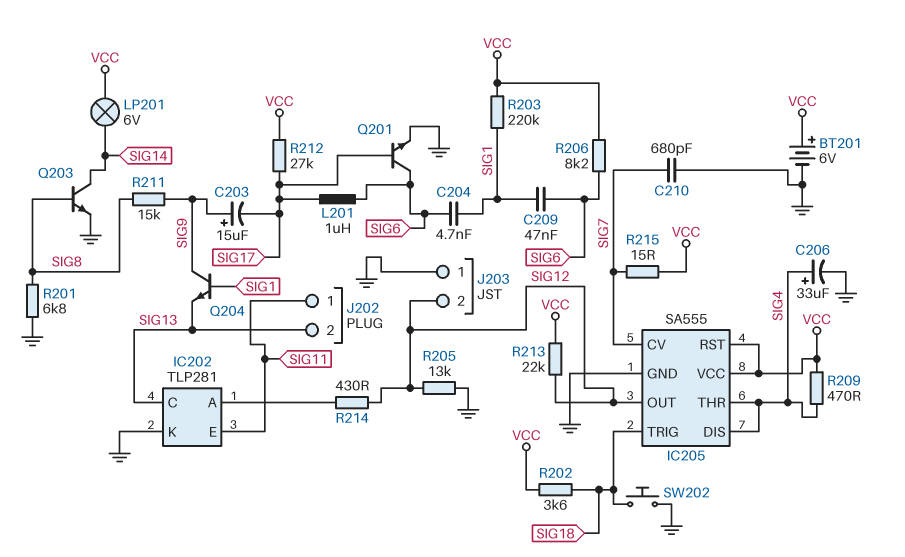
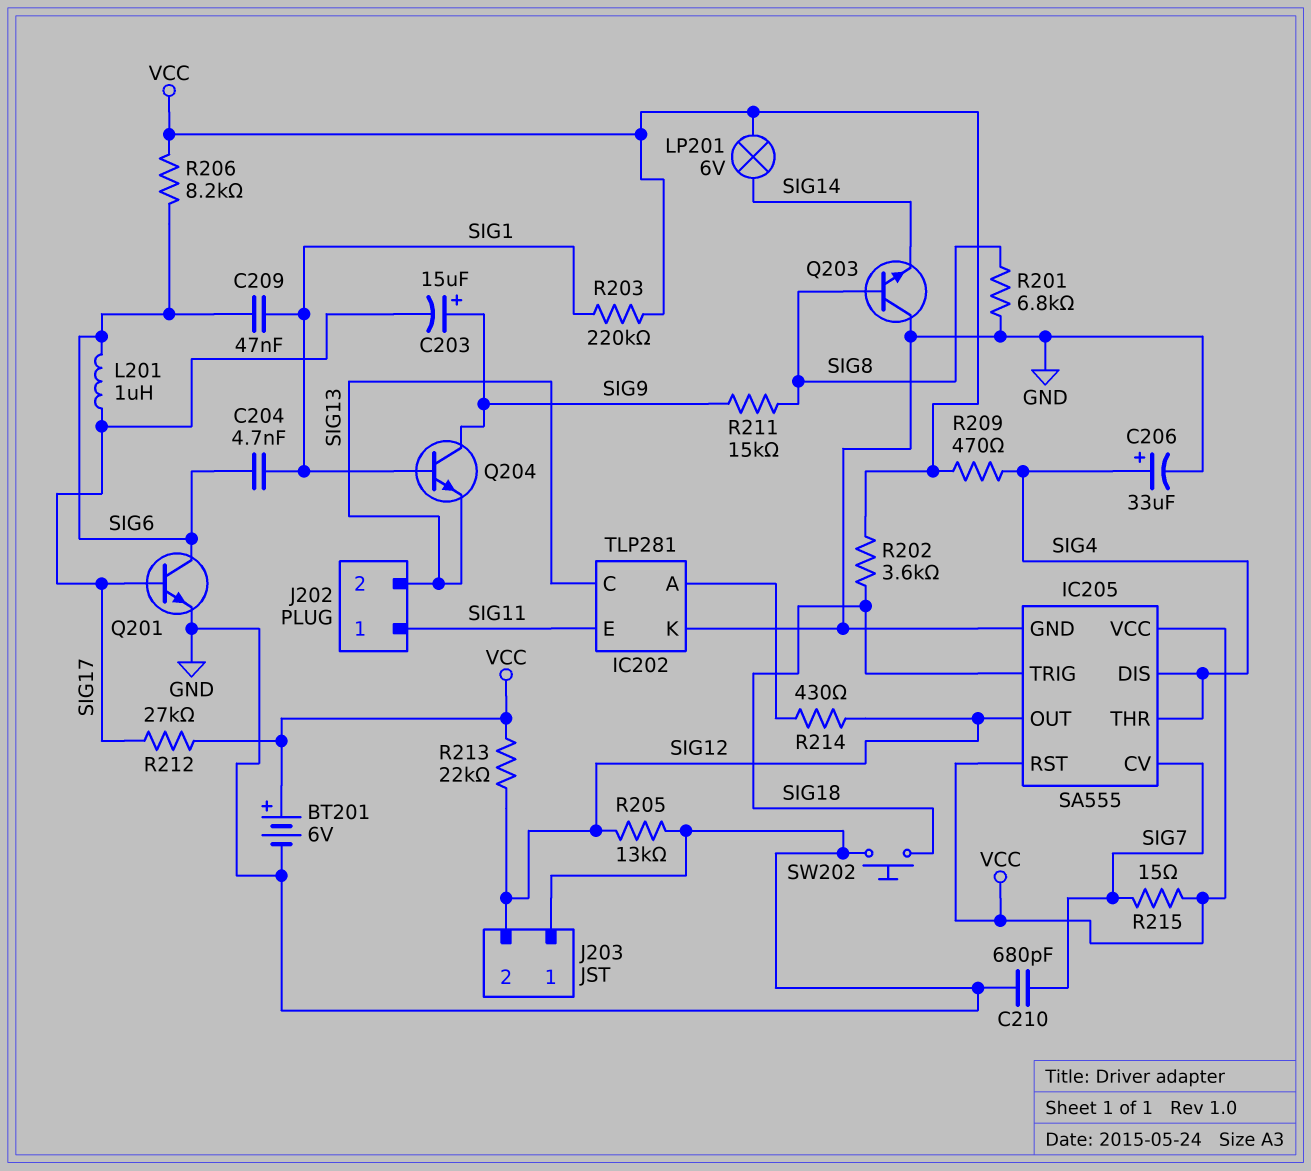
Q203: NPN (B SIG8, C SIG14, E GND) -> NPN (B SIG8, C GND, E SIG14)

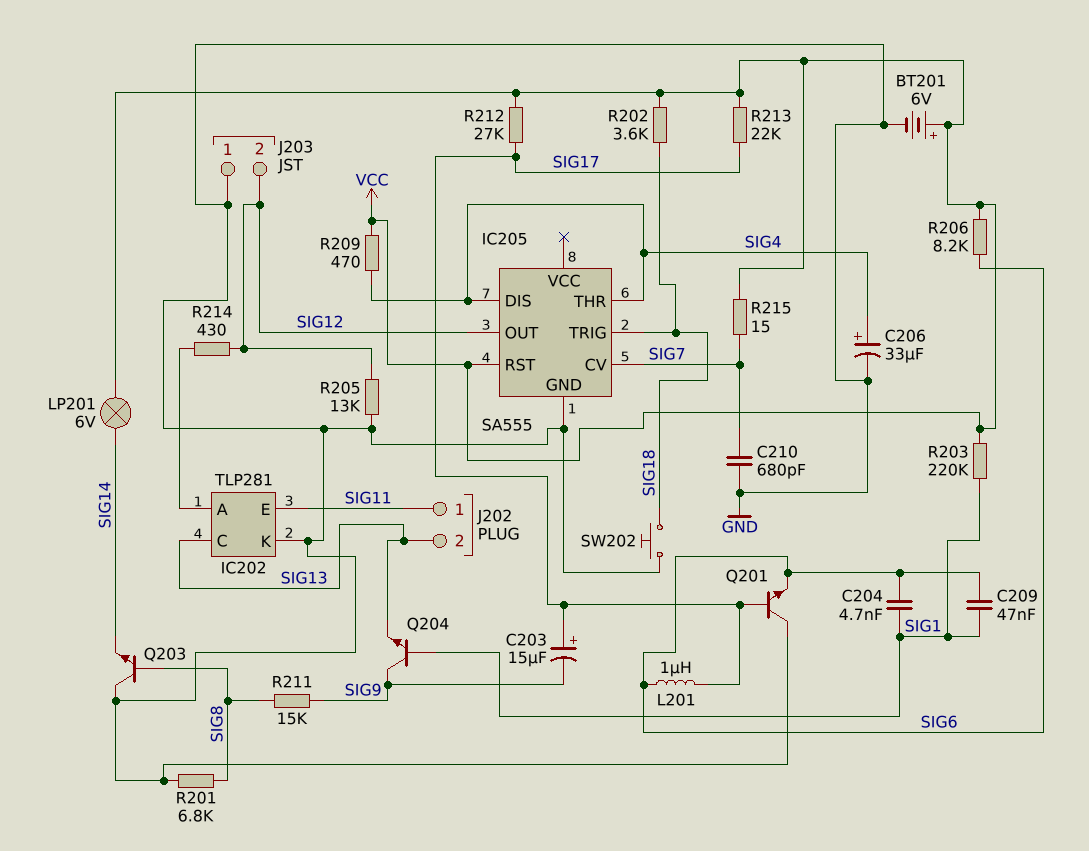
C203: 15uF (plus SIG9, minus SIG17) -> 15uF (plus SIG17, minus SIG9)
IC205 pin VCC: VCC -> none
Q201: NPN (B SIG17, C SIG6, E GND) -> NPN (B SIG17, C GND, E SIG6)
R213: 22k (SIG12, VCC) -> 22k (SIG17, VCC)

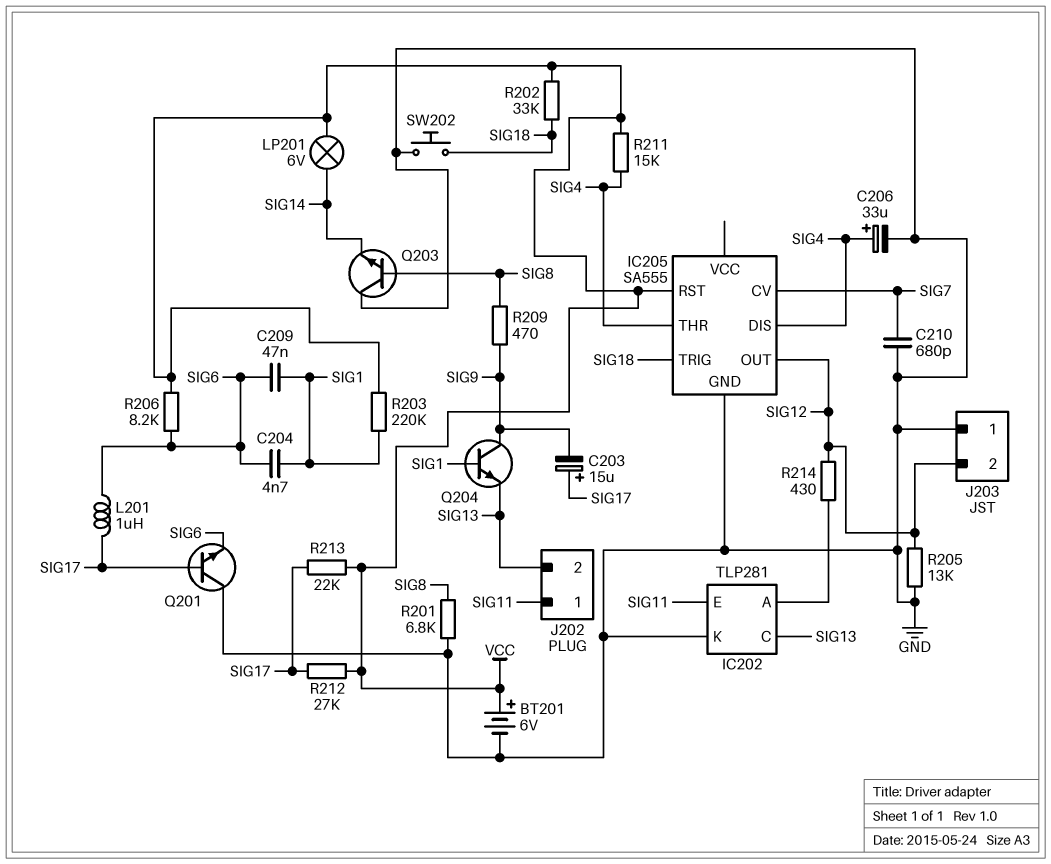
R202: 3.6k (SIG18, VCC) -> 33k (SIG18, VCC)
R209: 470 (SIG4, VCC) -> 470 (SIG8, SIG9)
R211: 15k (SIG8, SIG9) -> 15k (SIG4, VCC)
R215: 15 (SIG7, VCC) -> none

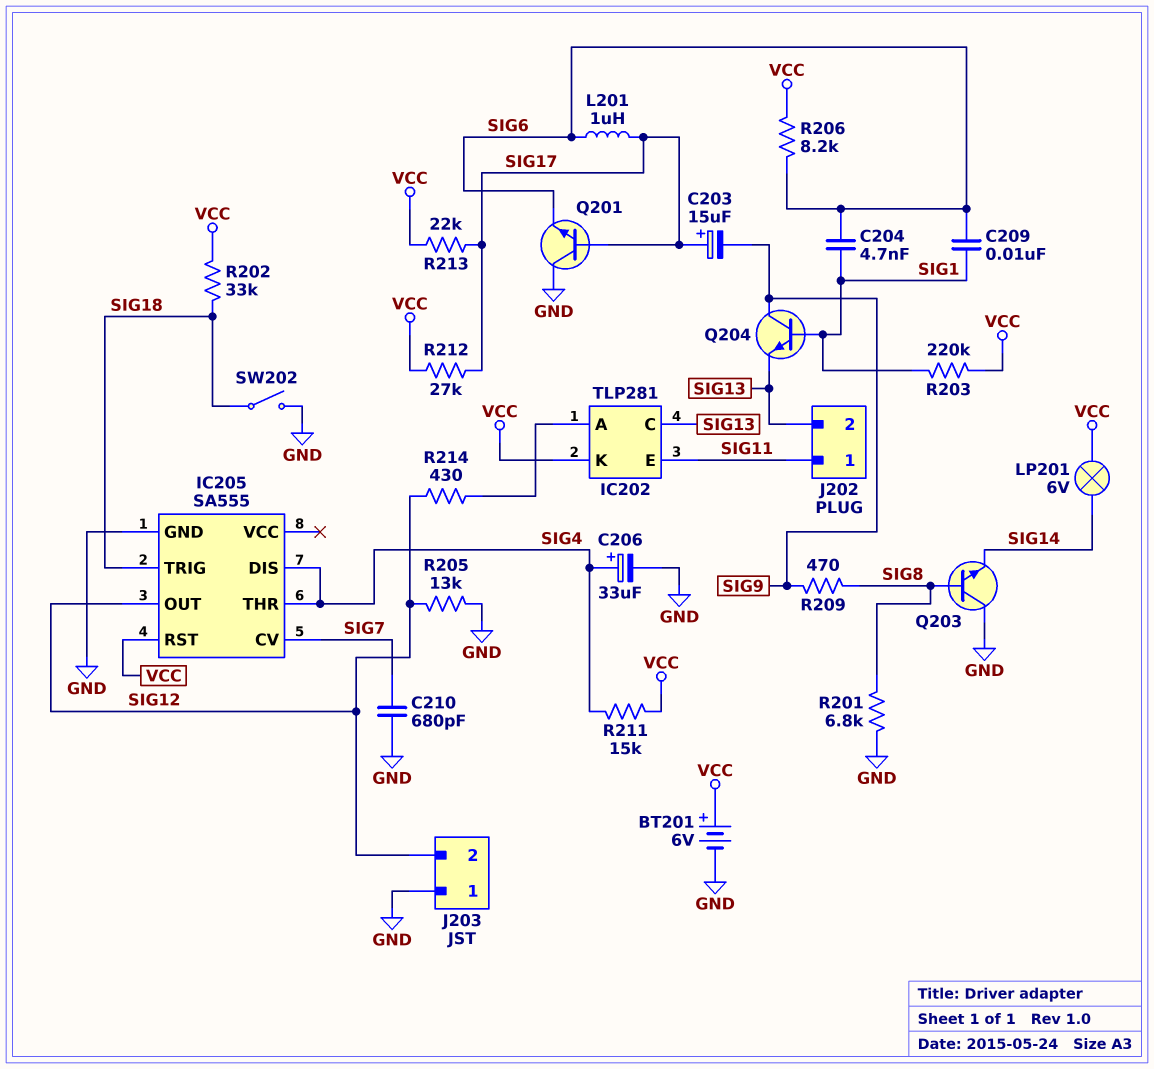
C209: 47nF (SIG1, SIG6) -> 10nF (SIG1, SIG6)
IC202 pin K: GND -> VCC
SW202: button (GND, SIG18) -> switch (GND, SIG18)

